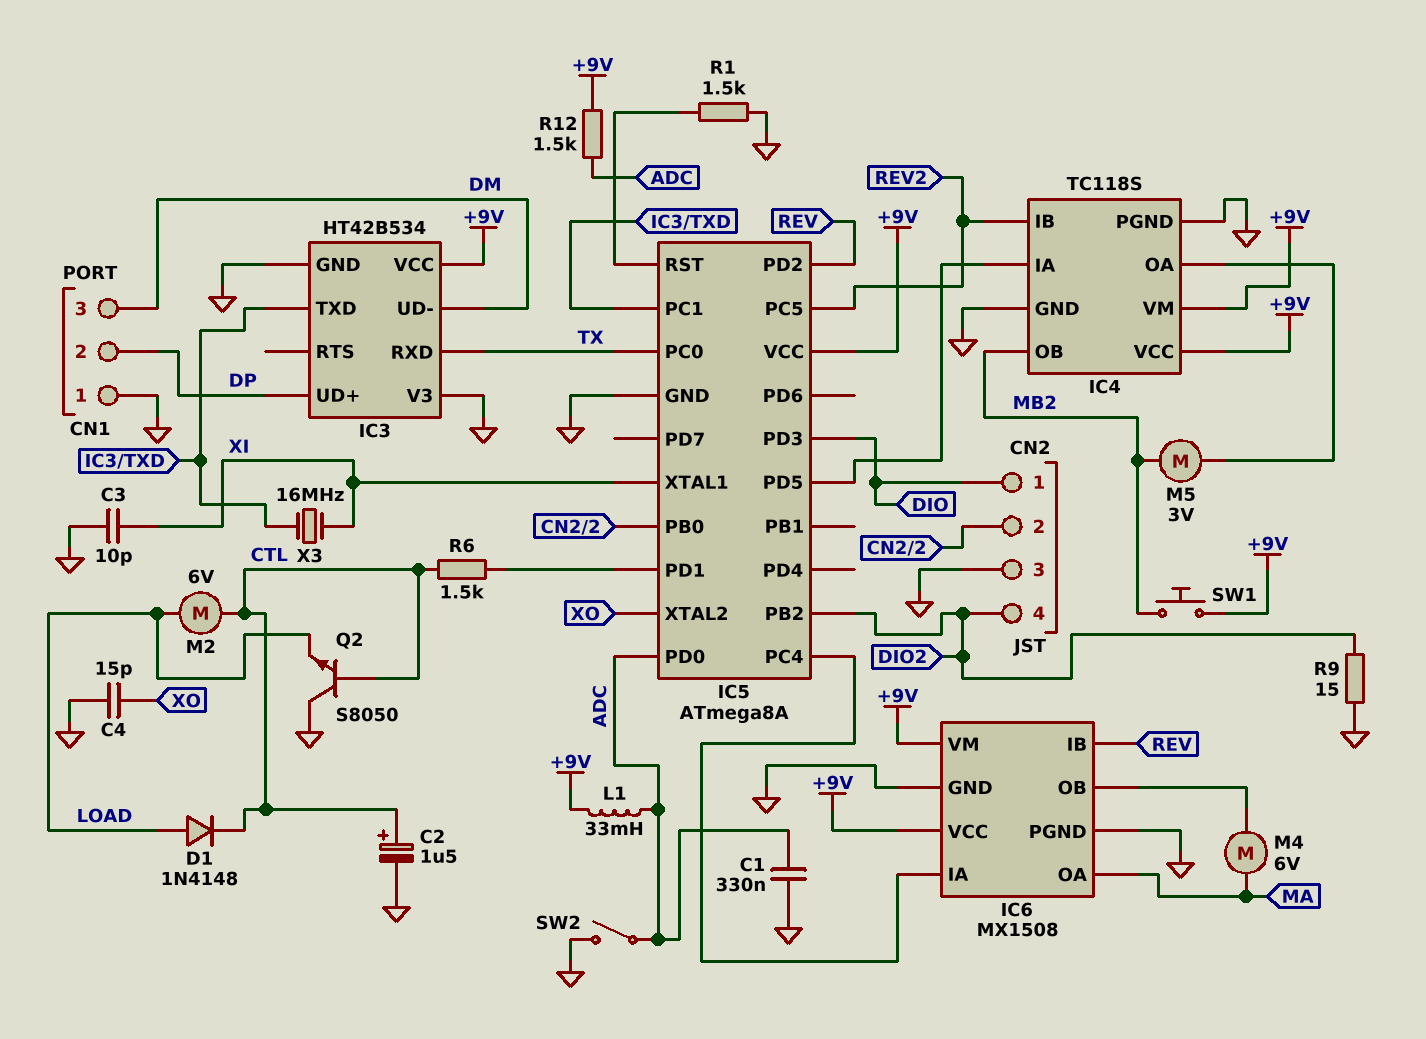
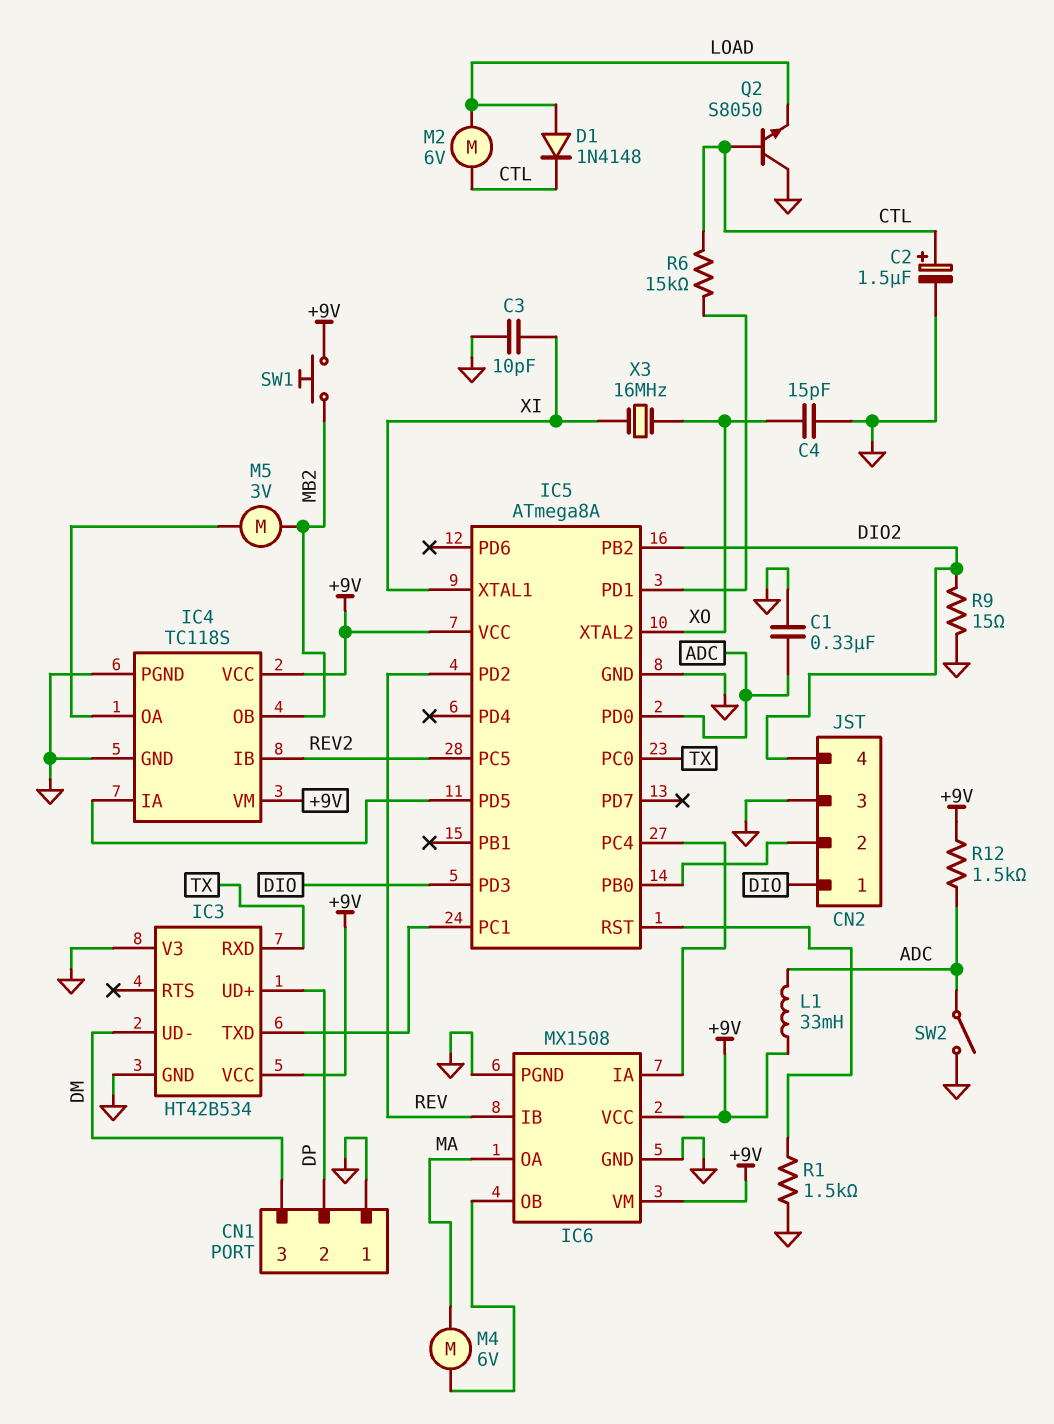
R6: 1.5k (CTL, IC5/PD1) -> 15k (CTL, IC5/PD1)
X3: 16MHz (IC3/TXD, XI) -> 16MHz (XI, XO)

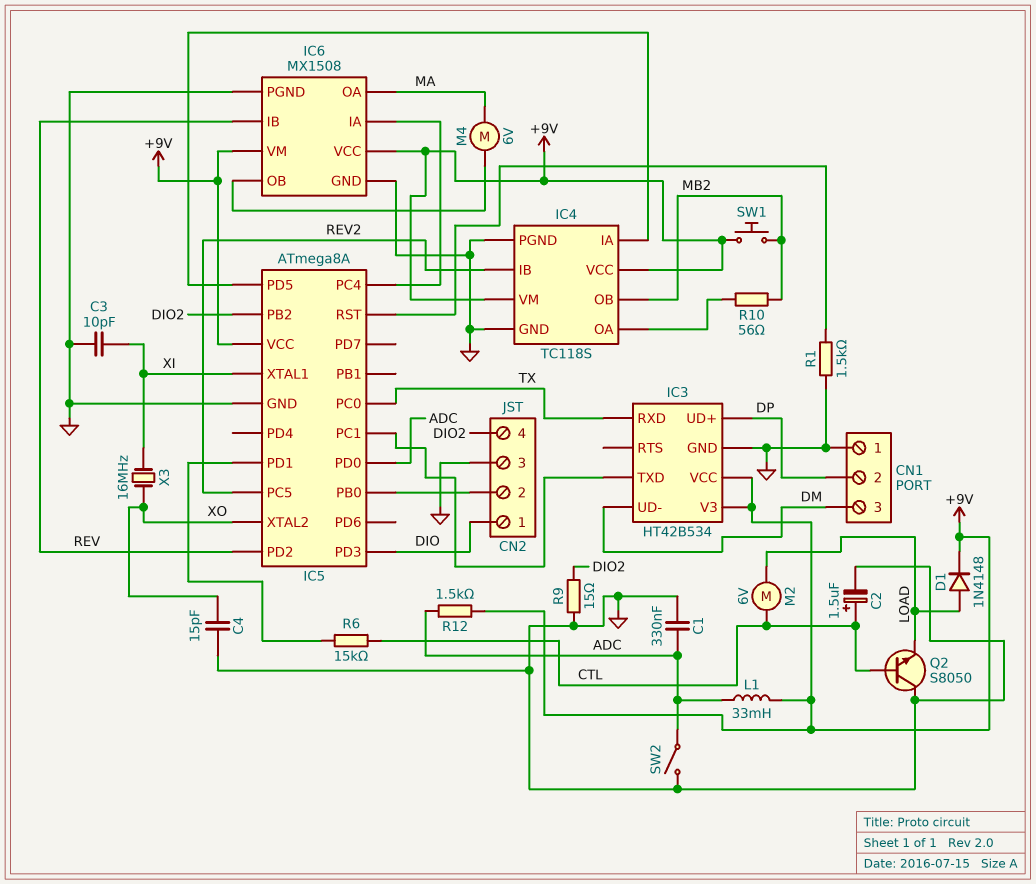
D1: diode 1N4148 (A LOAD, K CTL) -> diode 1N4148 (A LOAD, K +9V)
IC3 pin V3: GND -> +9V
M5: motor 3V (IC4/OA, MB2) -> none
R10: none -> 56 (IC4/OA, MB2)

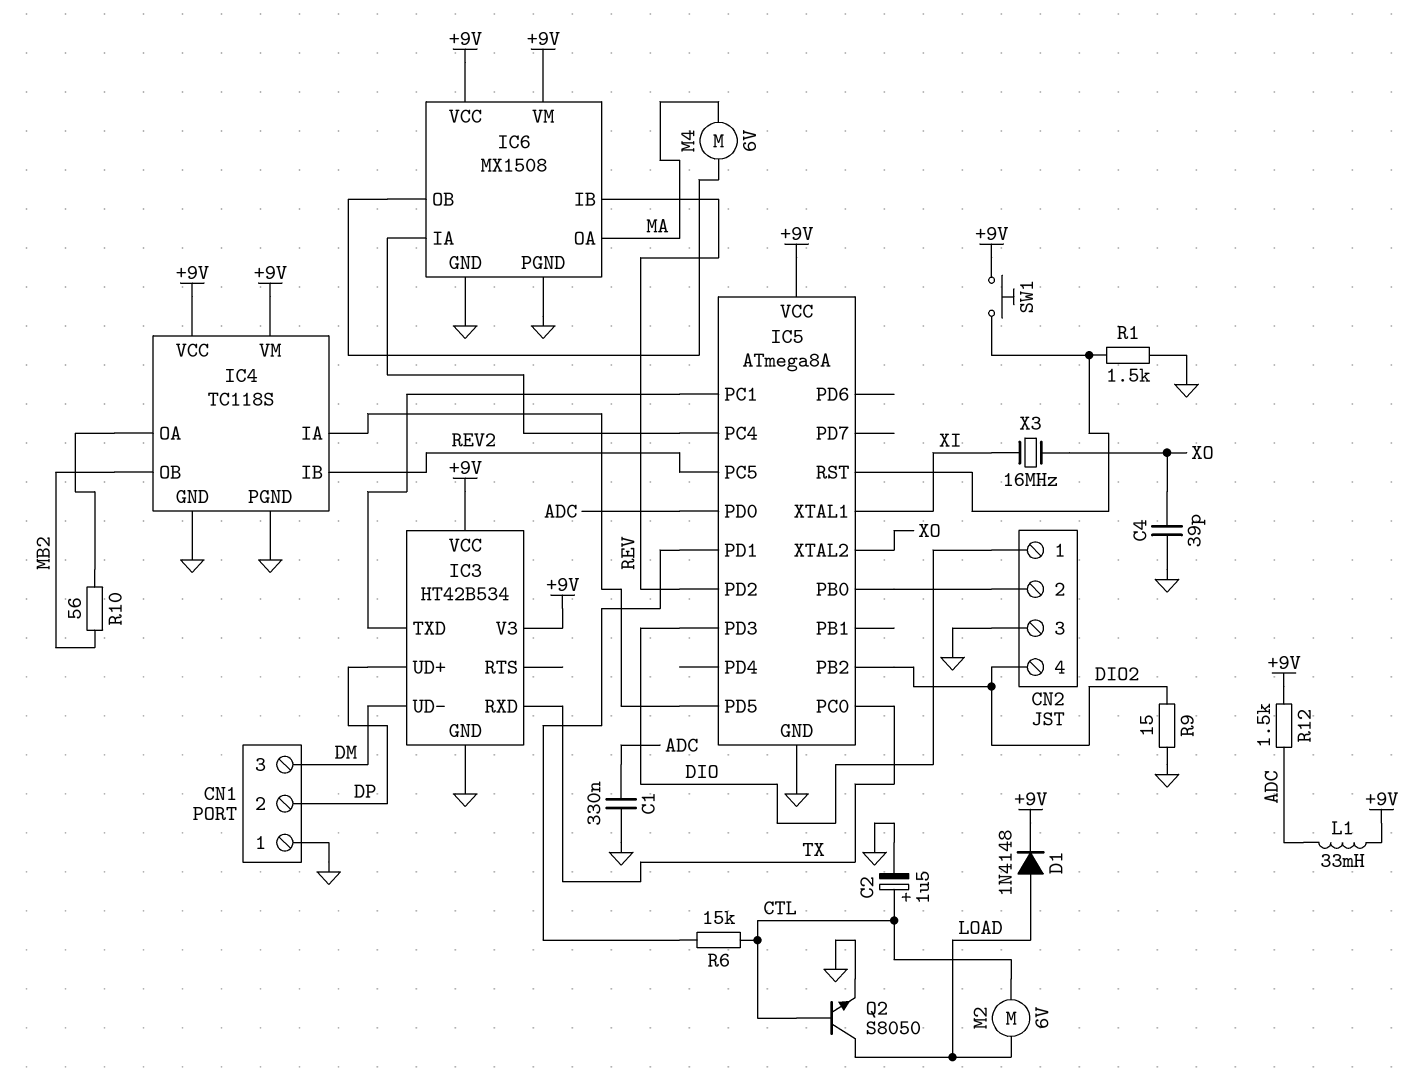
C3: 10pF (GND, XI) -> none
C4: 15pF (GND, XO) -> 39pF (GND, XO)
Q2: NPN S8050 (B CTL, C GND, E LOAD) -> NPN S8050 (B CTL, C LOAD, E GND)
SW1: button (+9V, MB2) -> button (+9V, IC5/RST)
SW2: switch (ADC, GND) -> none

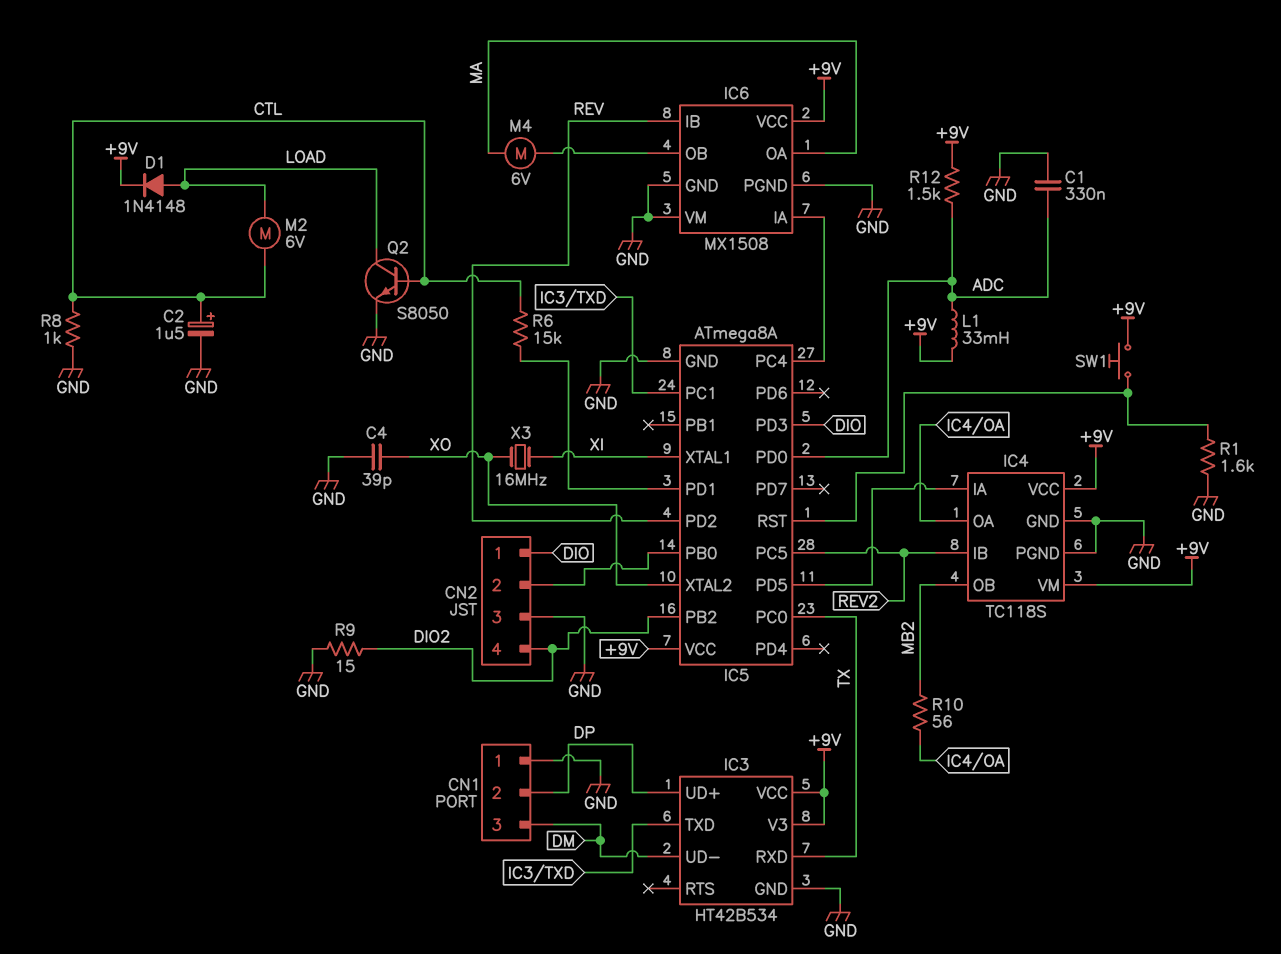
IC6 pin VM: +9V -> GND
R1: 1.5k (GND, IC5/RST) -> 1.6k (GND, IC5/RST)
R8: none -> 1k (CTL, GND)

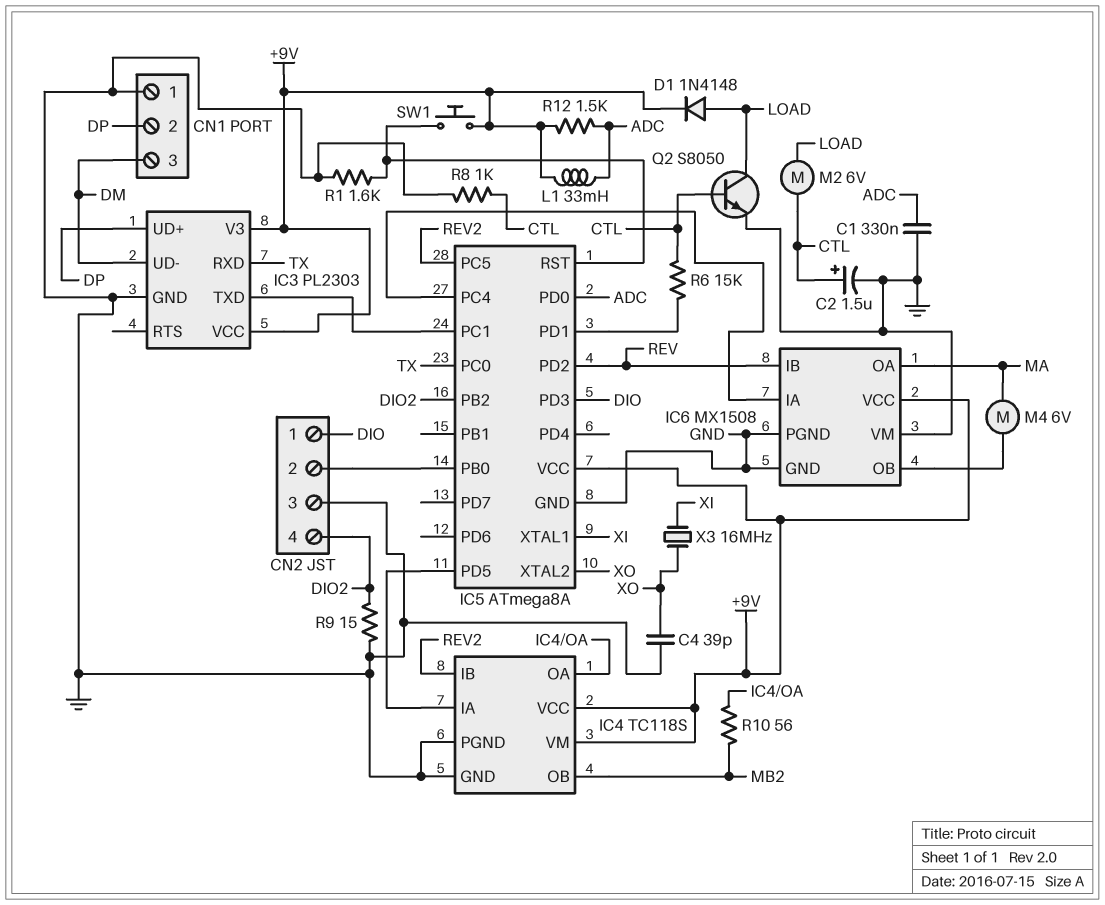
IC3: HT42B534 -> PL2303

